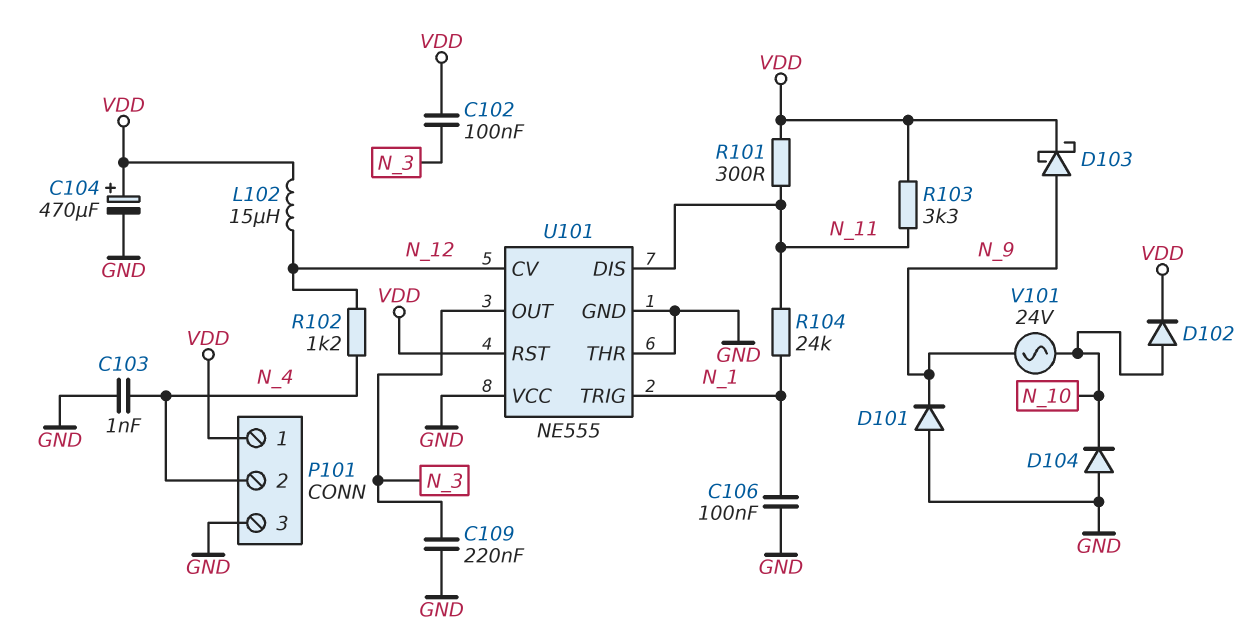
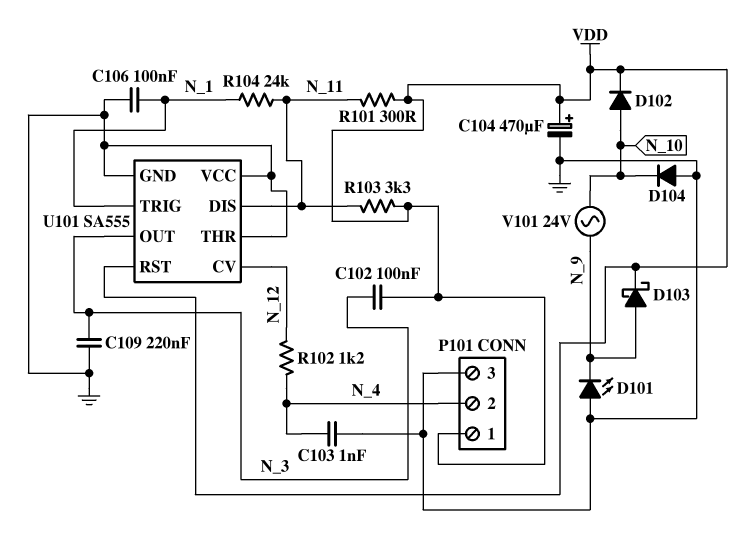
D101: diode (A GND, K N_9) -> LED (A GND, K N_9)
L102: 15uH (N_12, VDD) -> none
U101: NE555 -> SA555

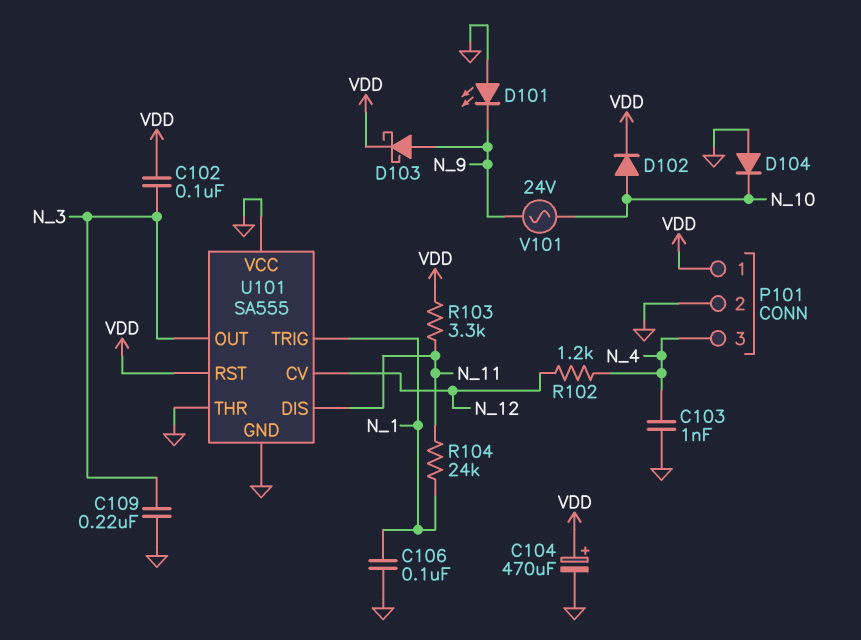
P101 pin 2: N_4 -> GND
P101 pin 3: GND -> N_4
R101: 300 (N_11, VDD) -> none

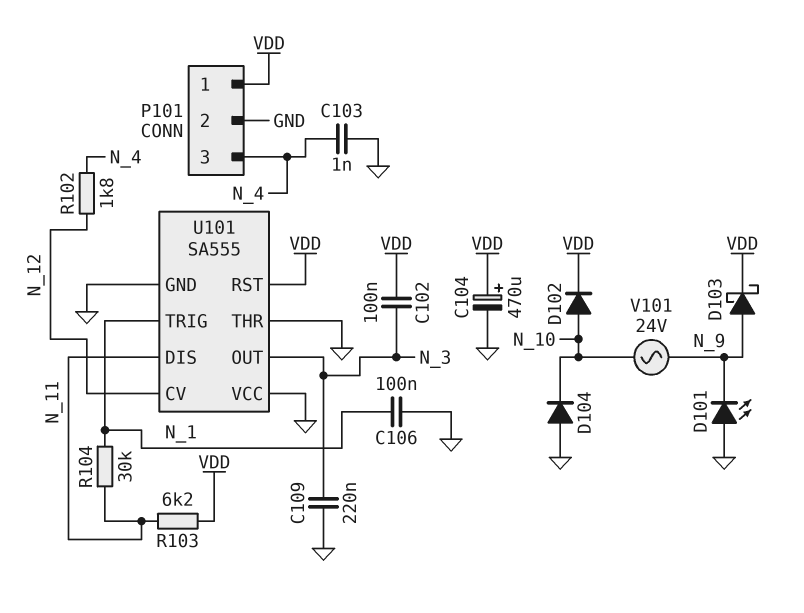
R102: 1.2k (N_4, N_12) -> 1.8k (N_4, N_12)
R103: 3.3k (N_11, VDD) -> 6.2k (N_11, VDD)
R104: 24k (N_1, N_11) -> 30k (N_1, N_11)

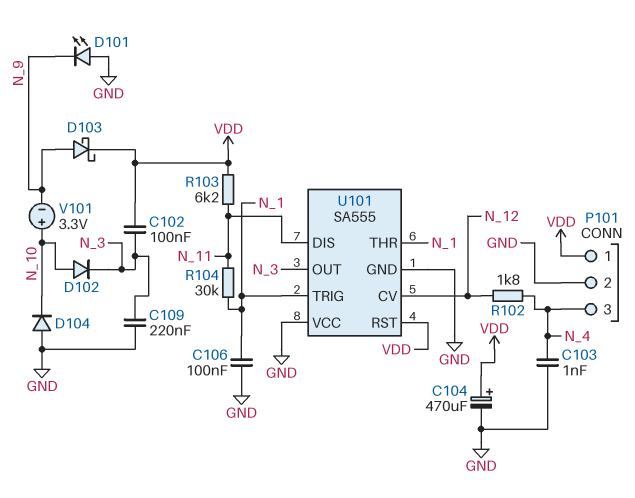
D102: diode (A N_10, K VDD) -> diode (A N_10, K N_3)
U101 pin THR: GND -> N_1
V101: AC 24V (N_9, N_10) -> 3.3V (plus N_10, minus N_9)

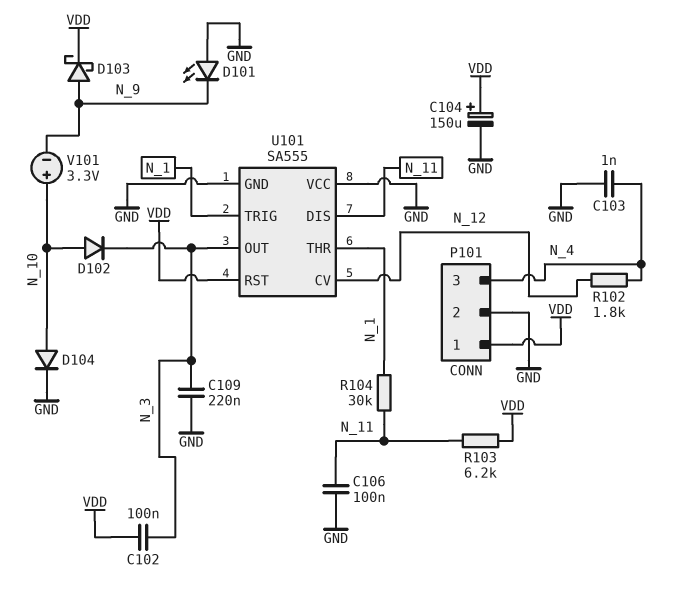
C104: 470uF (plus VDD, minus GND) -> 150uF (plus VDD, minus GND)
C106: 100nF (GND, N_1) -> 100nF (GND, N_11)
D104: diode (A GND, K N_10) -> diode (A N_10, K GND)

